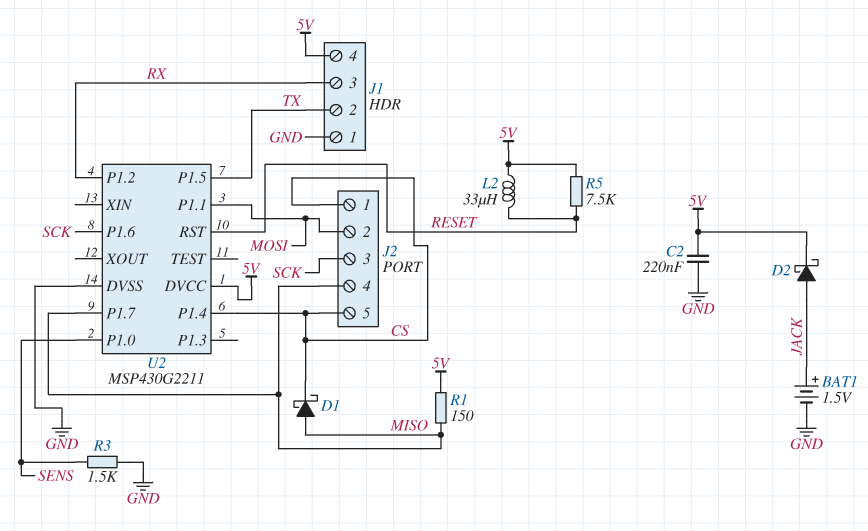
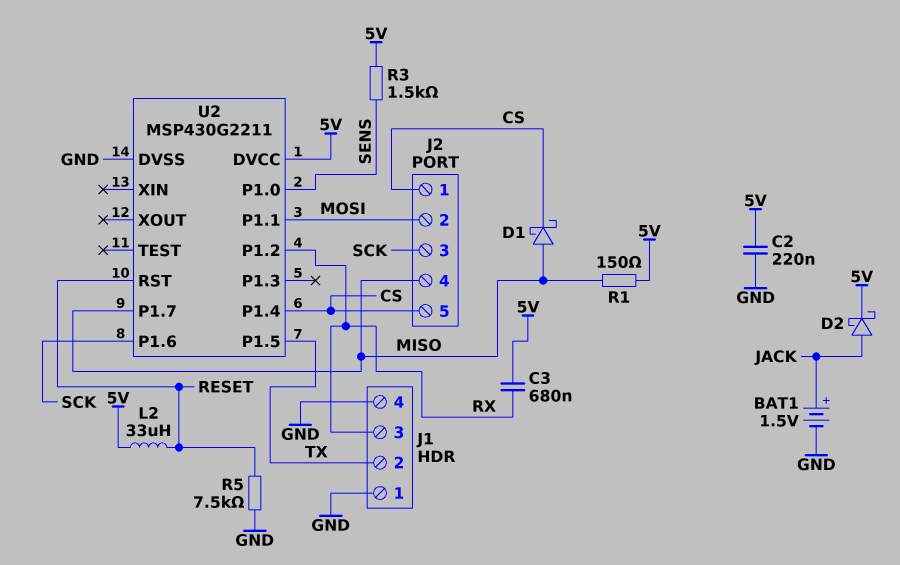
C3: none -> 680nF (5V, RX)
J1 pin 4: 5V -> GND
R3: 1.5k (GND, SENS) -> 1.5k (5V, SENS)
R5: 7.5k (5V, RESET) -> 7.5k (GND, RESET)

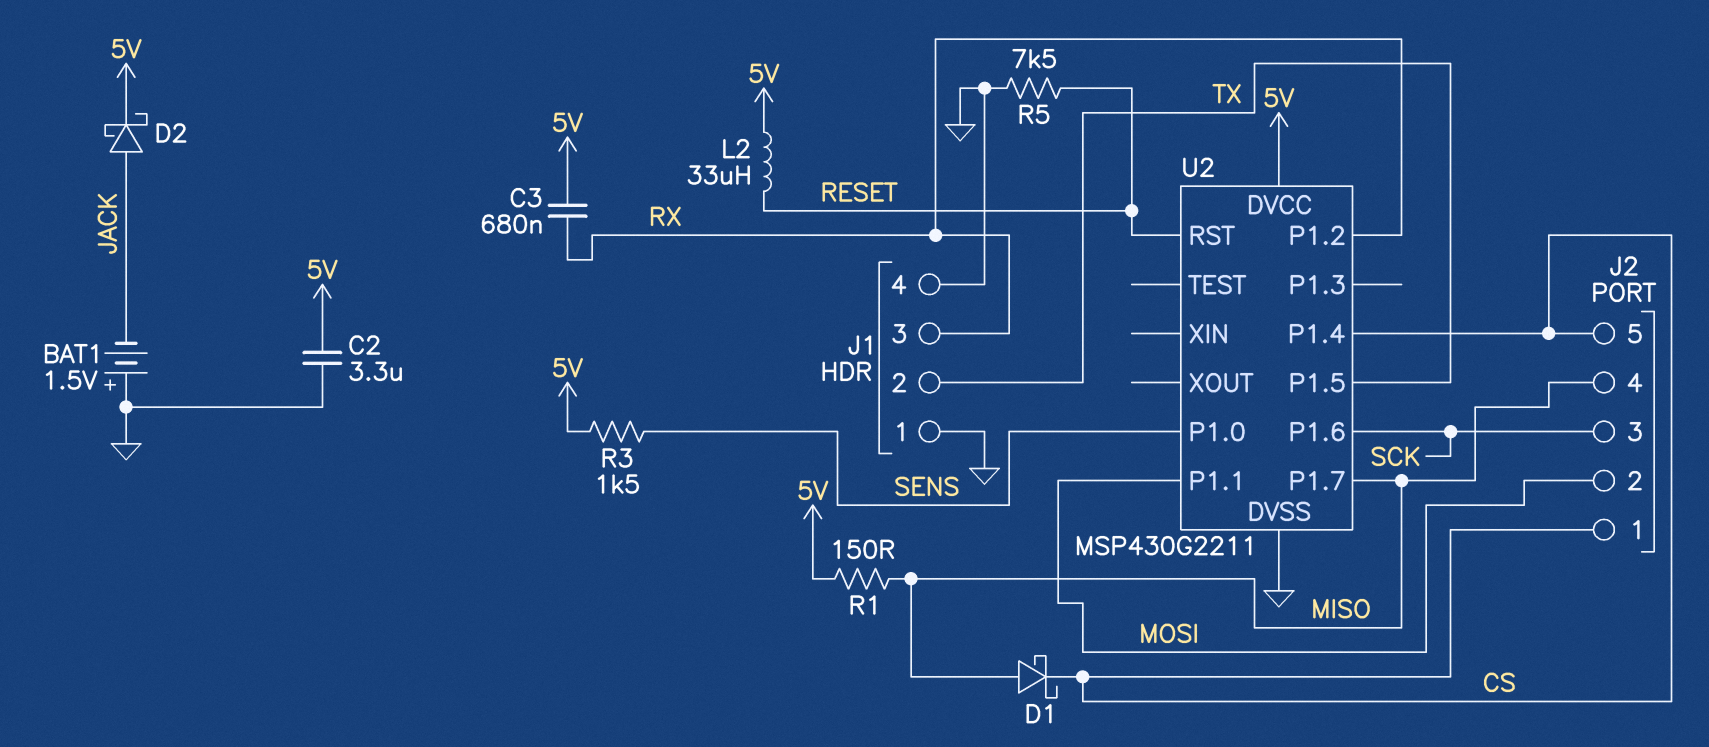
BAT1: 1.5V (plus JACK, minus GND) -> 1.5V (plus GND, minus JACK)
C2: 220nF (5V, GND) -> 3.3uF (5V, GND)

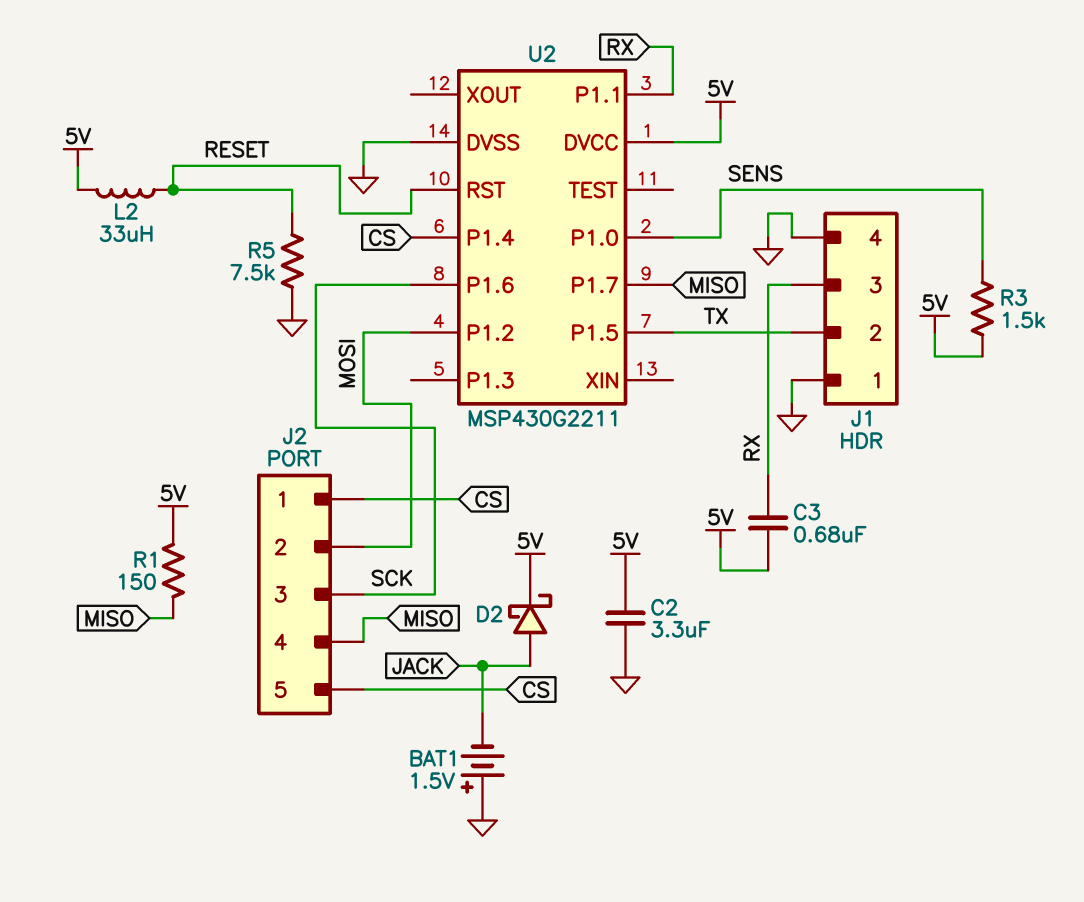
D1: schottky (A MISO, K CS) -> none
U2 pin P1.1: MOSI -> RX
U2 pin P1.2: RX -> MOSI

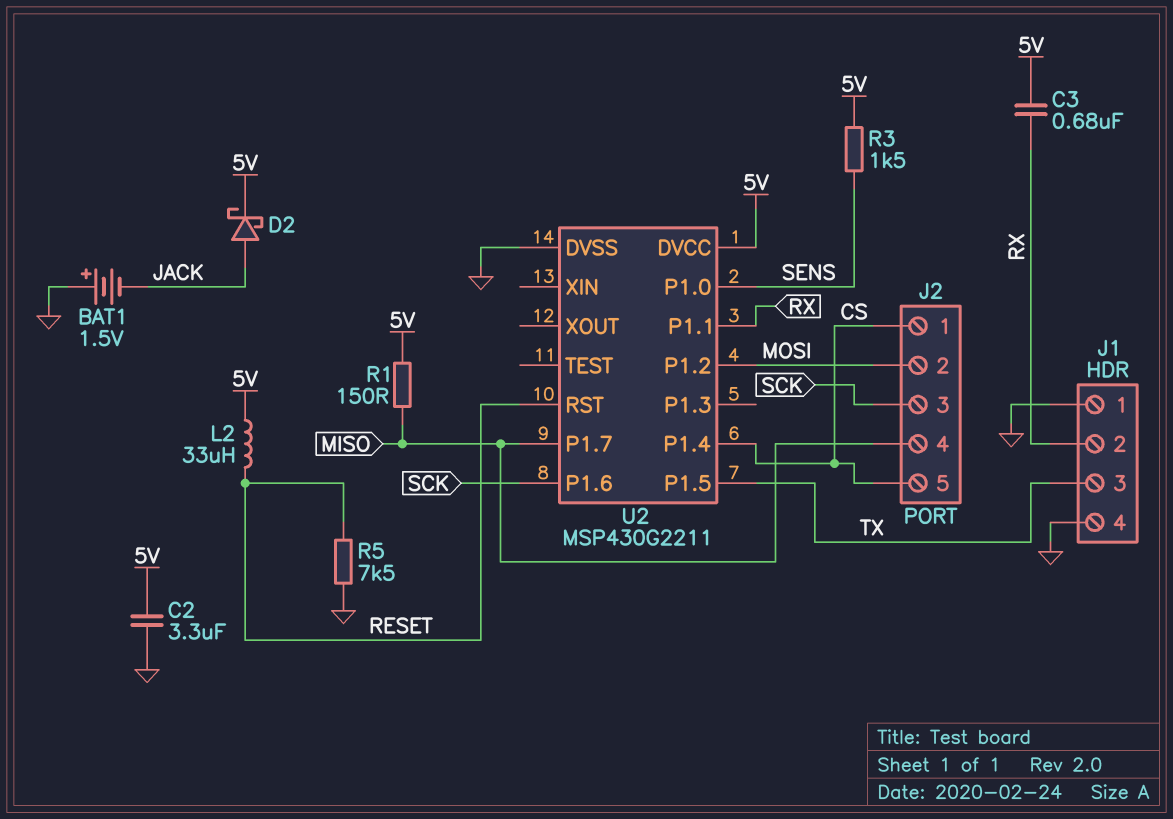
J1 pin 2: TX -> RX
J1 pin 3: RX -> TX

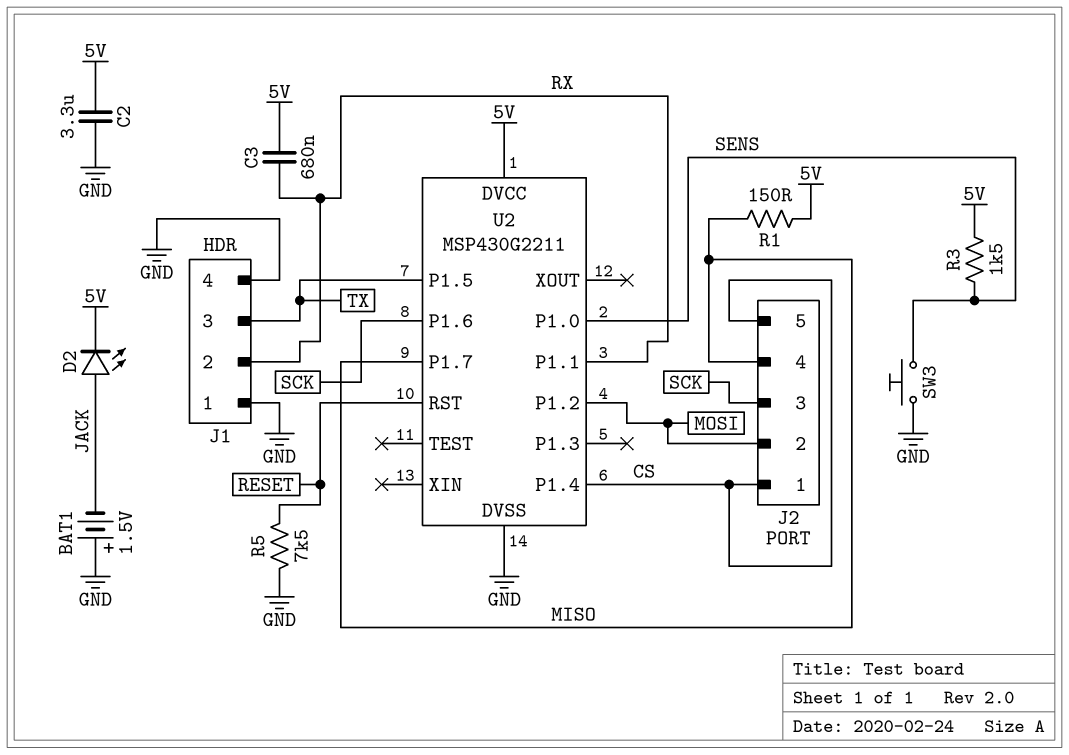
D2: schottky (A JACK, K 5V) -> LED (A JACK, K 5V)
L2: 33uH (5V, RESET) -> none
SW3: none -> button (GND, SENS)

